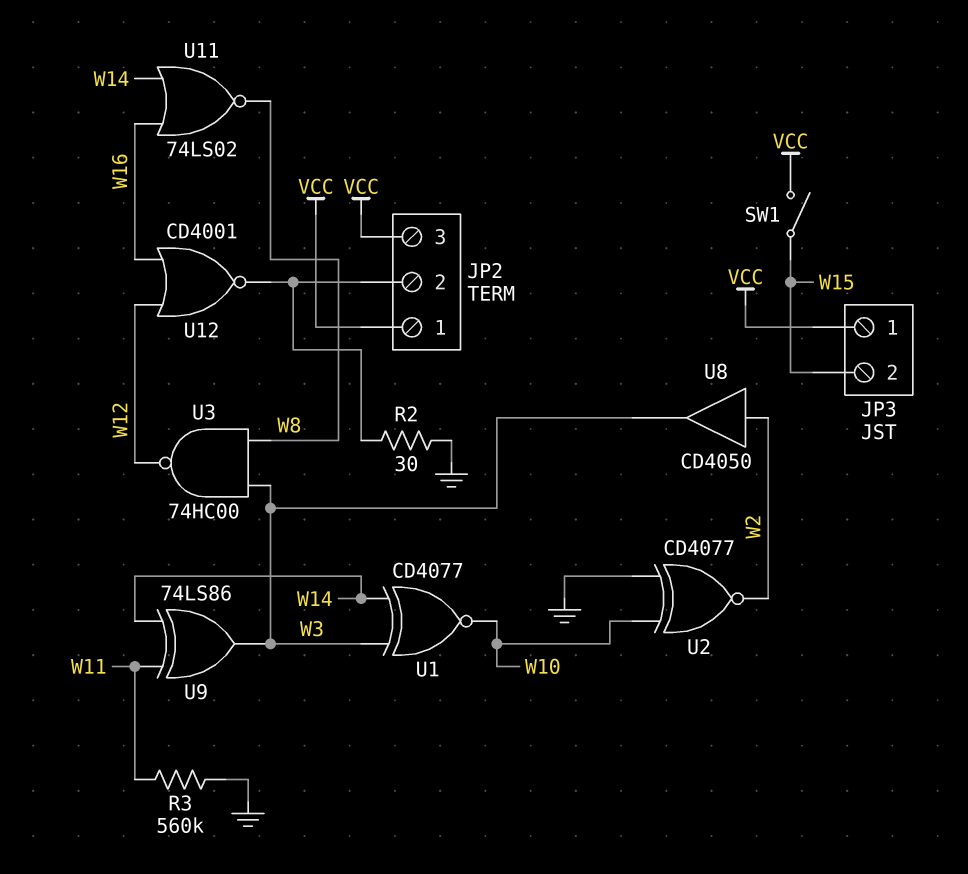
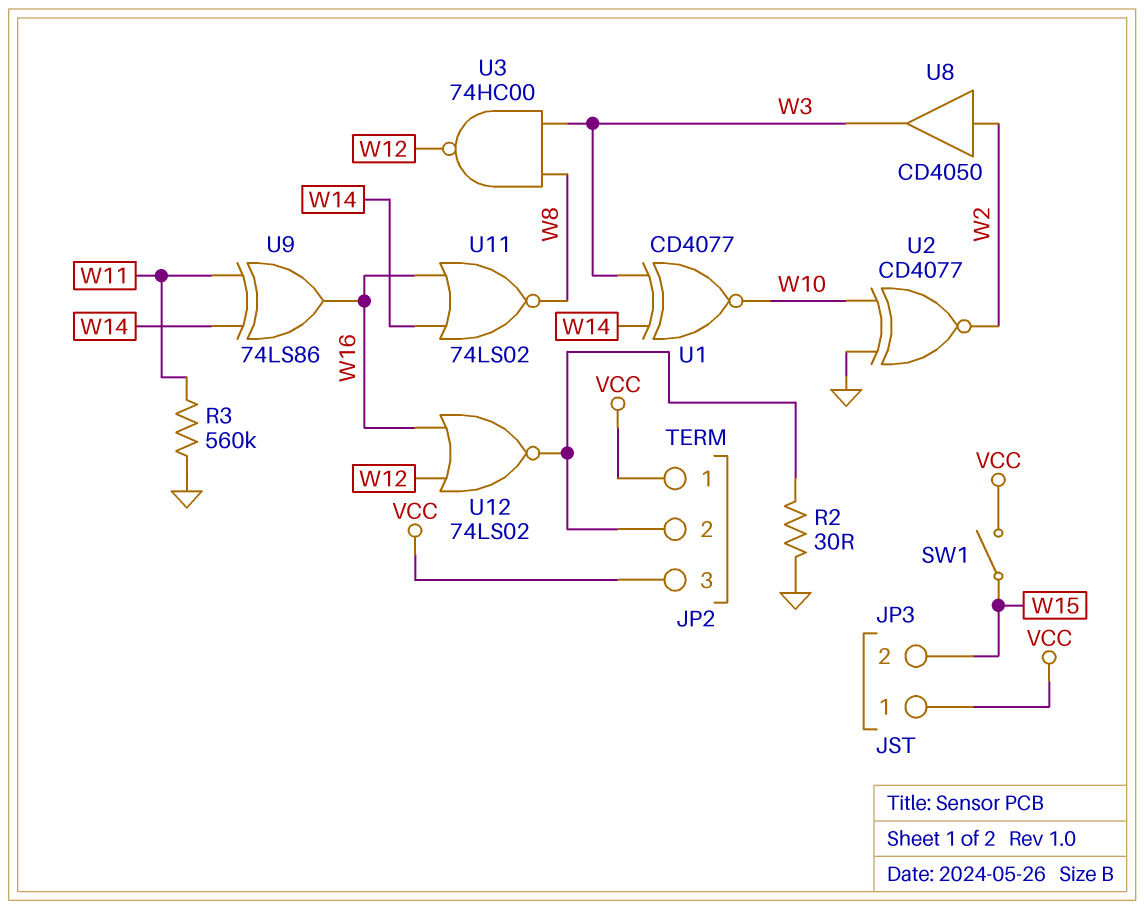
U9: XOR 74LS86 (in W11, in W14, out W3) -> XOR 74LS86 (in W11, in W14, out W16)
U12: NOR CD4001 (in W12, in W16, out JP2/2) -> NOR 74LS02 (in W12, in W16, out JP2/2)

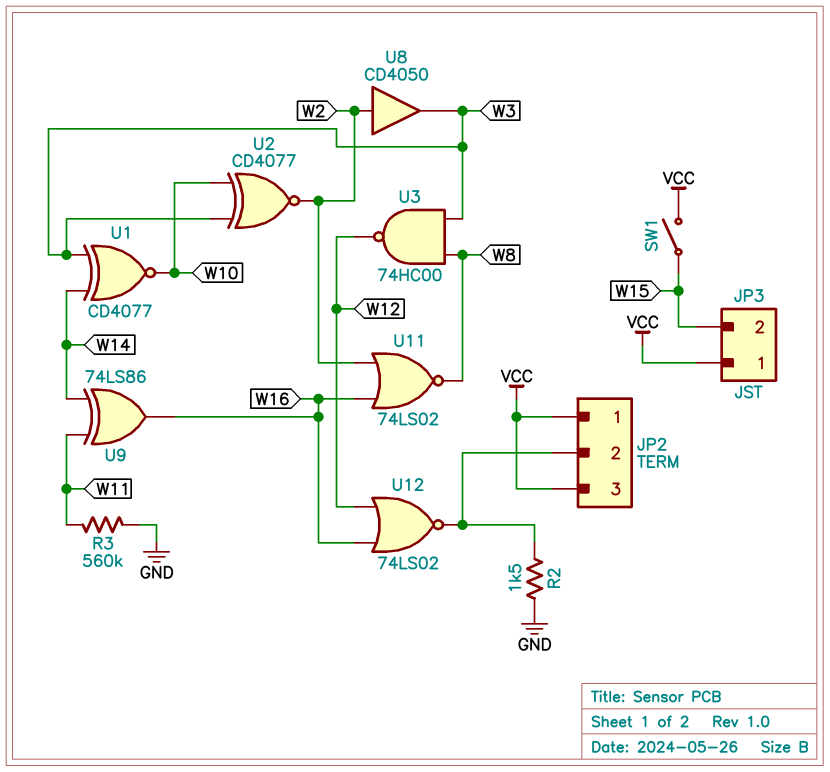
R2: 30 (GND, JP2/2) -> 1.5k (GND, JP2/2)
U2: XNOR CD4077 (in GND, in W10, out W2) -> XNOR CD4077 (in W3, in W10, out W2)
U11: NOR 74LS02 (in W14, in W16, out W8) -> NOR 74LS02 (in W2, in W16, out W8)

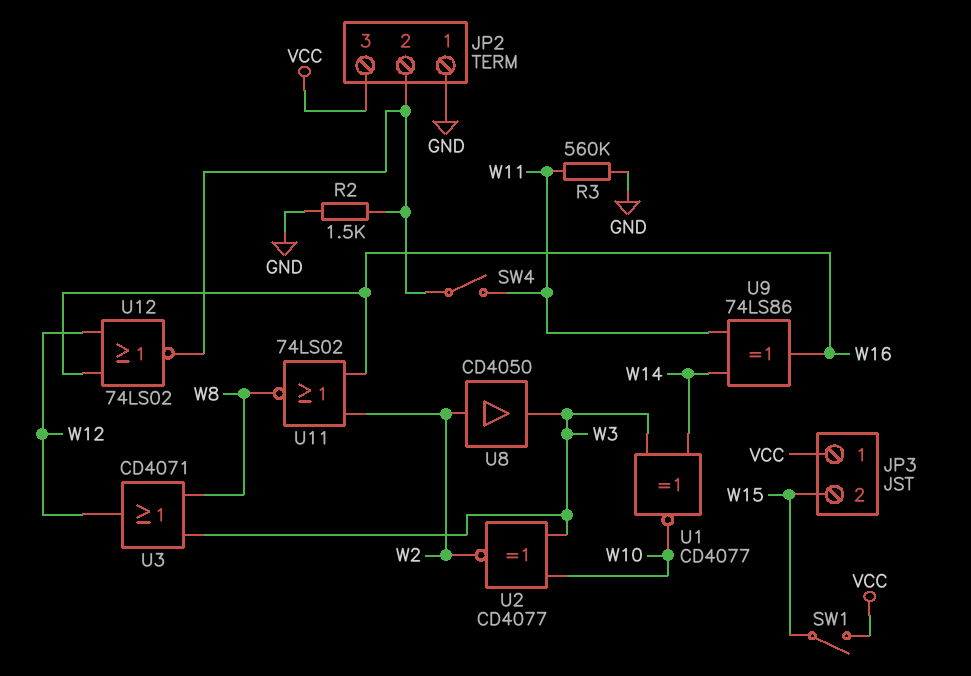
JP2 pin 1: VCC -> GND
SW4: none -> switch (JP2/2, W11)
U3: NAND 74HC00 (in W3, in W8, out W12) -> OR CD4071 (in W3, in W8, out W12)

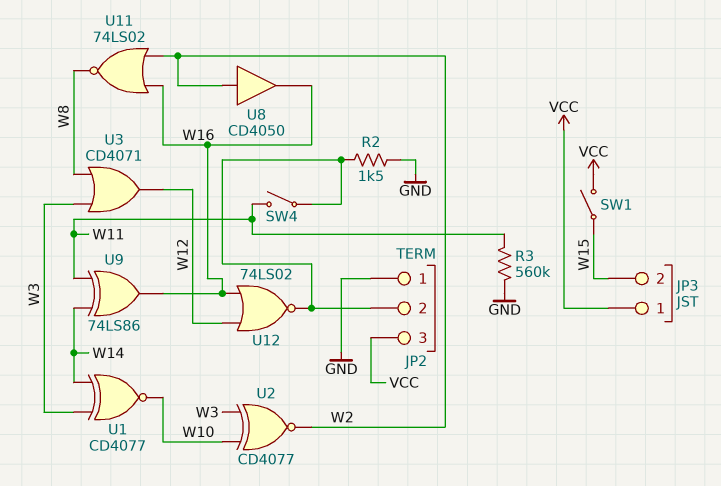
U8: buffer CD4050 (in W2, out W3) -> buffer CD4050 (in W2, out W16)

